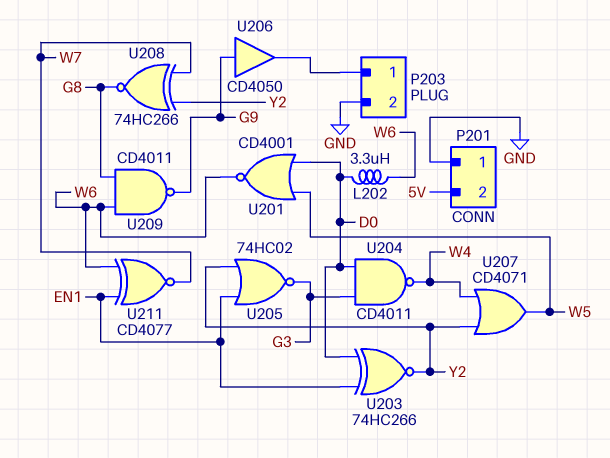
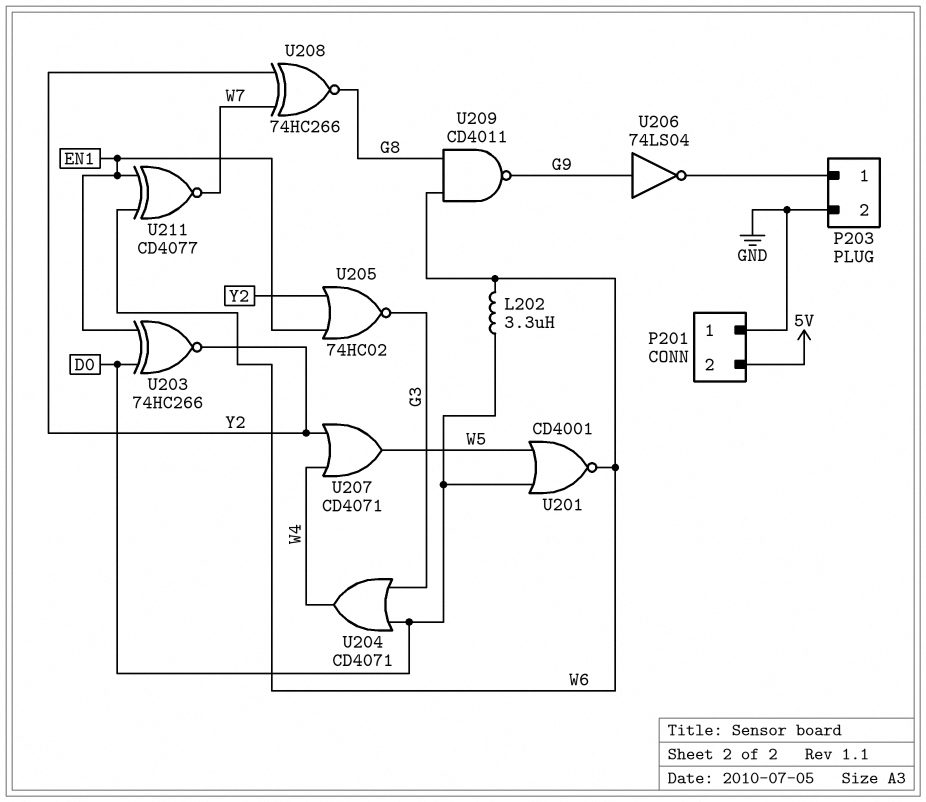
U204: NAND CD4011 (in D0, in G3, out W4) -> OR CD4071 (in D0, in G3, out W4)
U206: buffer CD4050 (in G9, out P203/1) -> NOT 74LS04 (in G9, out P203/1)

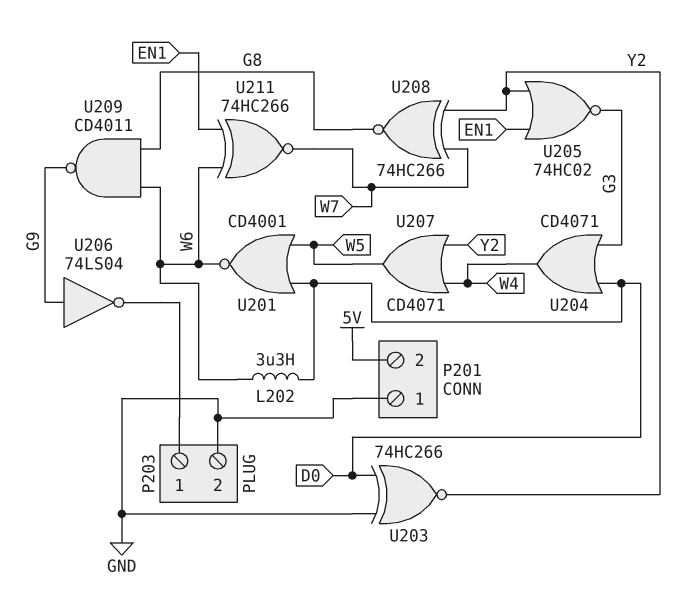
U203: XNOR 74HC266 (in D0, in EN1, out Y2) -> XNOR 74HC266 (in D0, in GND, out Y2)
U211: XNOR CD4077 (in EN1, in W6, out W7) -> XNOR 74HC266 (in EN1, in W6, out W7)

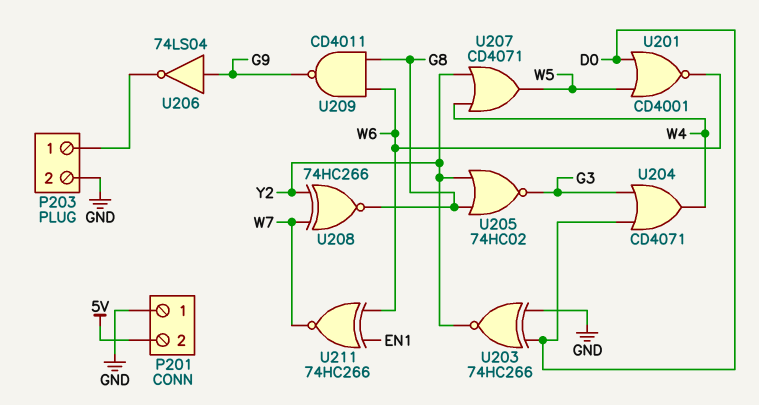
L202: 3.3uH (D0, W6) -> none
U205: NOR 74HC02 (in EN1, in Y2, out G3) -> NOR 74HC02 (in G8, in Y2, out G3)

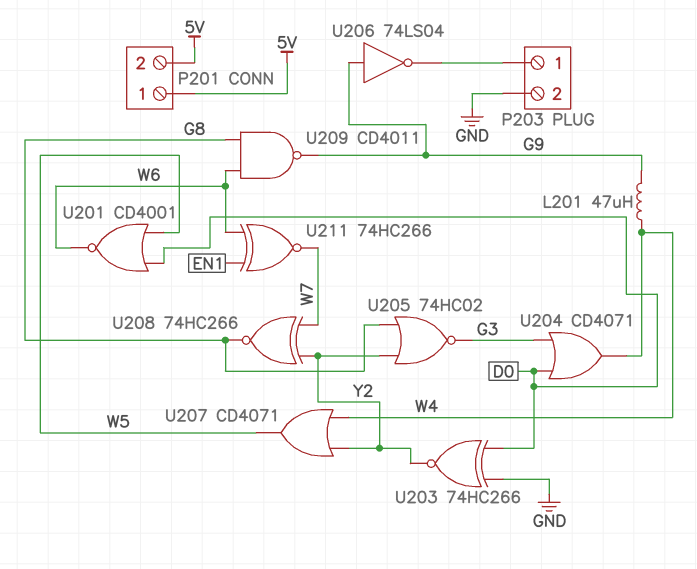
L201: none -> 47uH (G9, W4)
P201 pin 1: GND -> 5V

